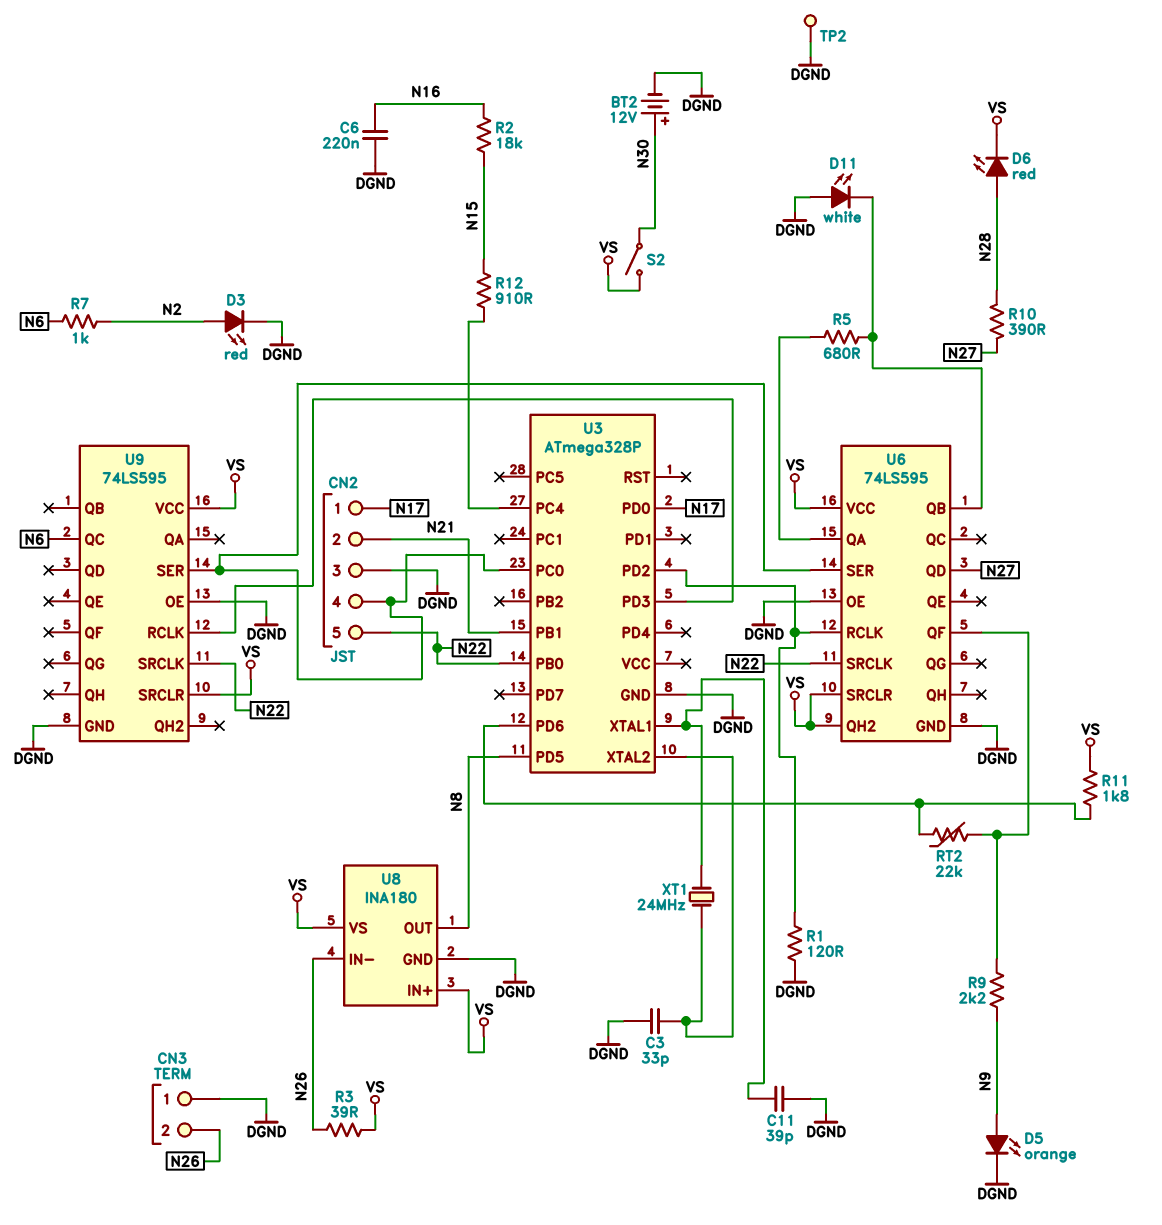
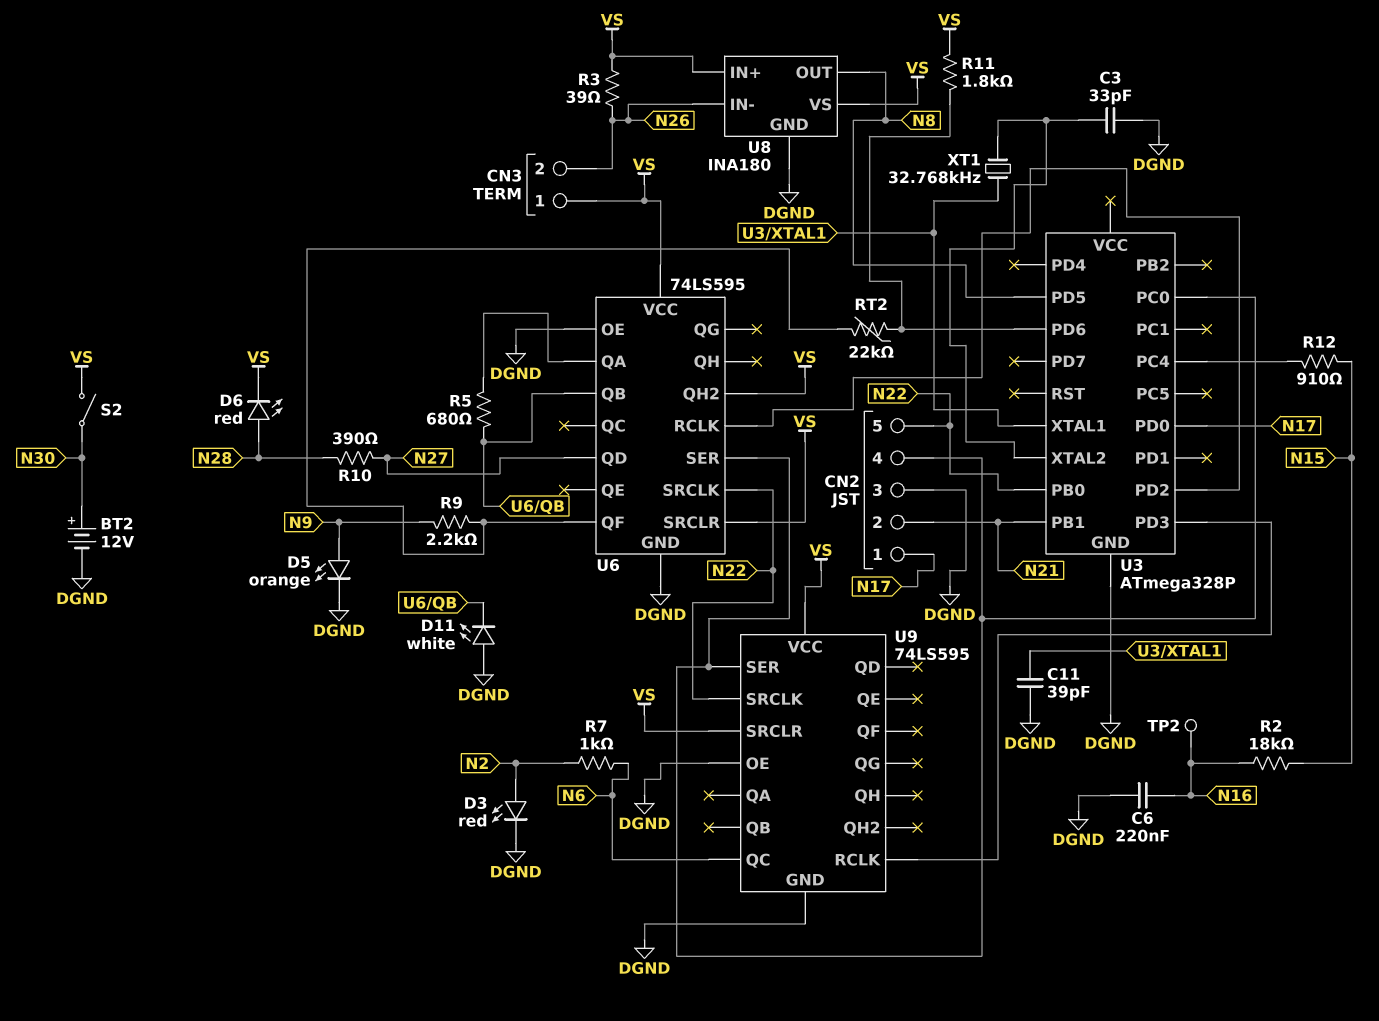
CN3 pin 1: DGND -> VS
R1: 120 (DGND, U3/PD2) -> none
TP2: test point (DGND) -> test point (N16)
XT1: 24MHz (U3/XTAL1, U3/XTAL2) -> 32.768kHz (U3/XTAL1, U3/XTAL2)

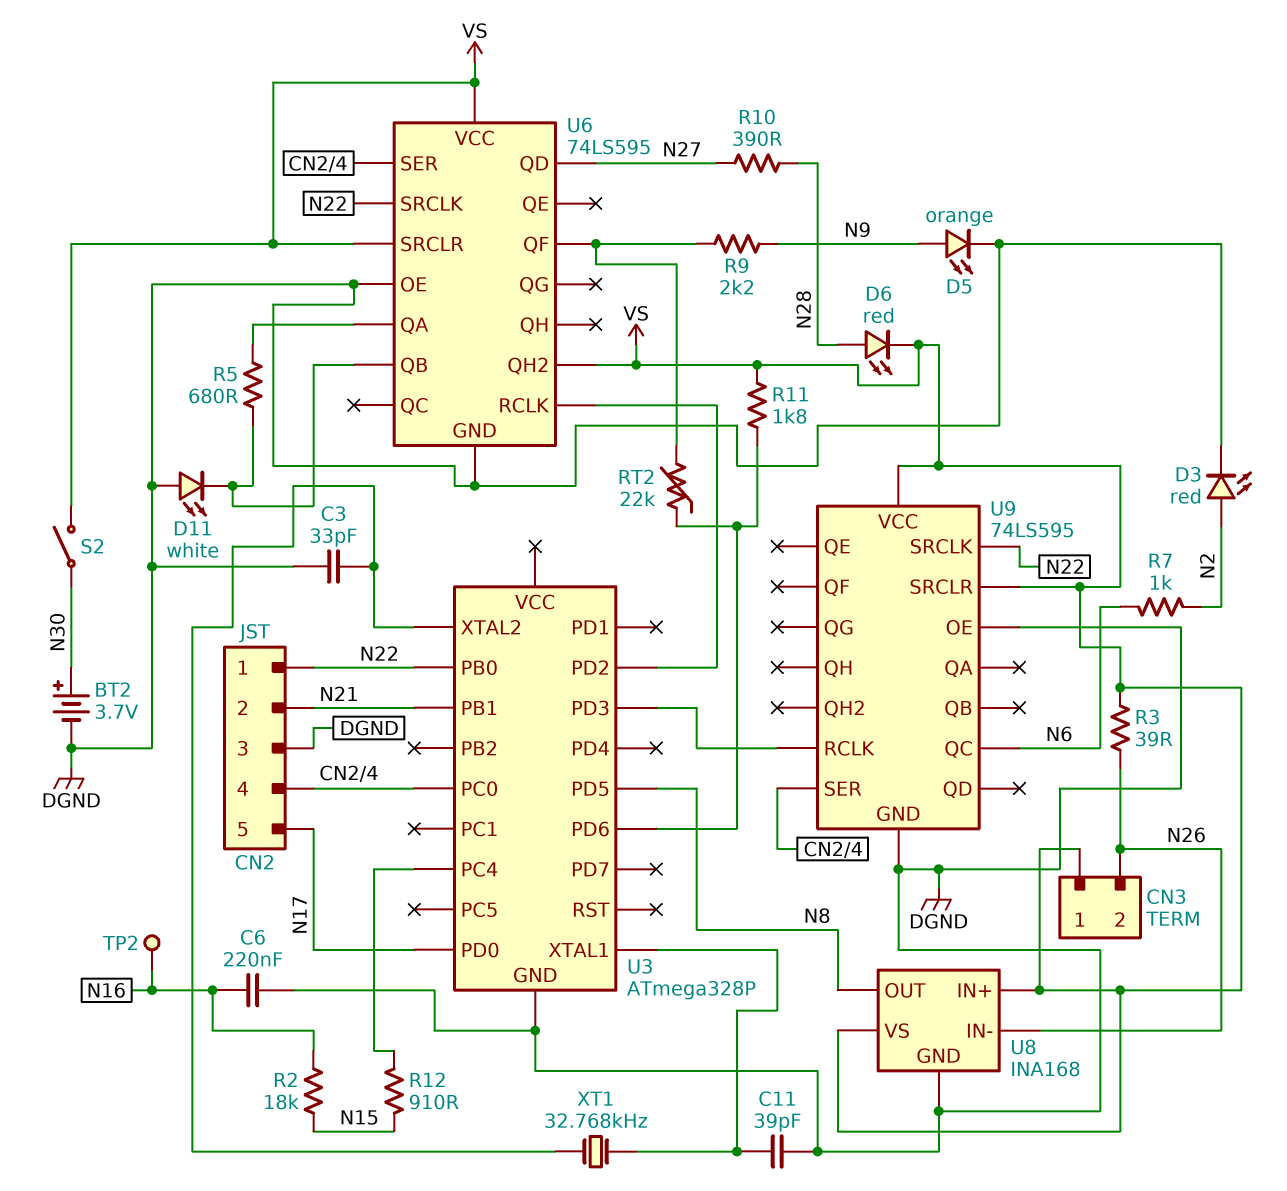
BT2: 12V (plus N30, minus DGND) -> 3.7V (plus N30, minus DGND)
CN2 pin 1: N17 -> N22
CN2 pin 5: N22 -> N17
U8: INA180 -> INA168

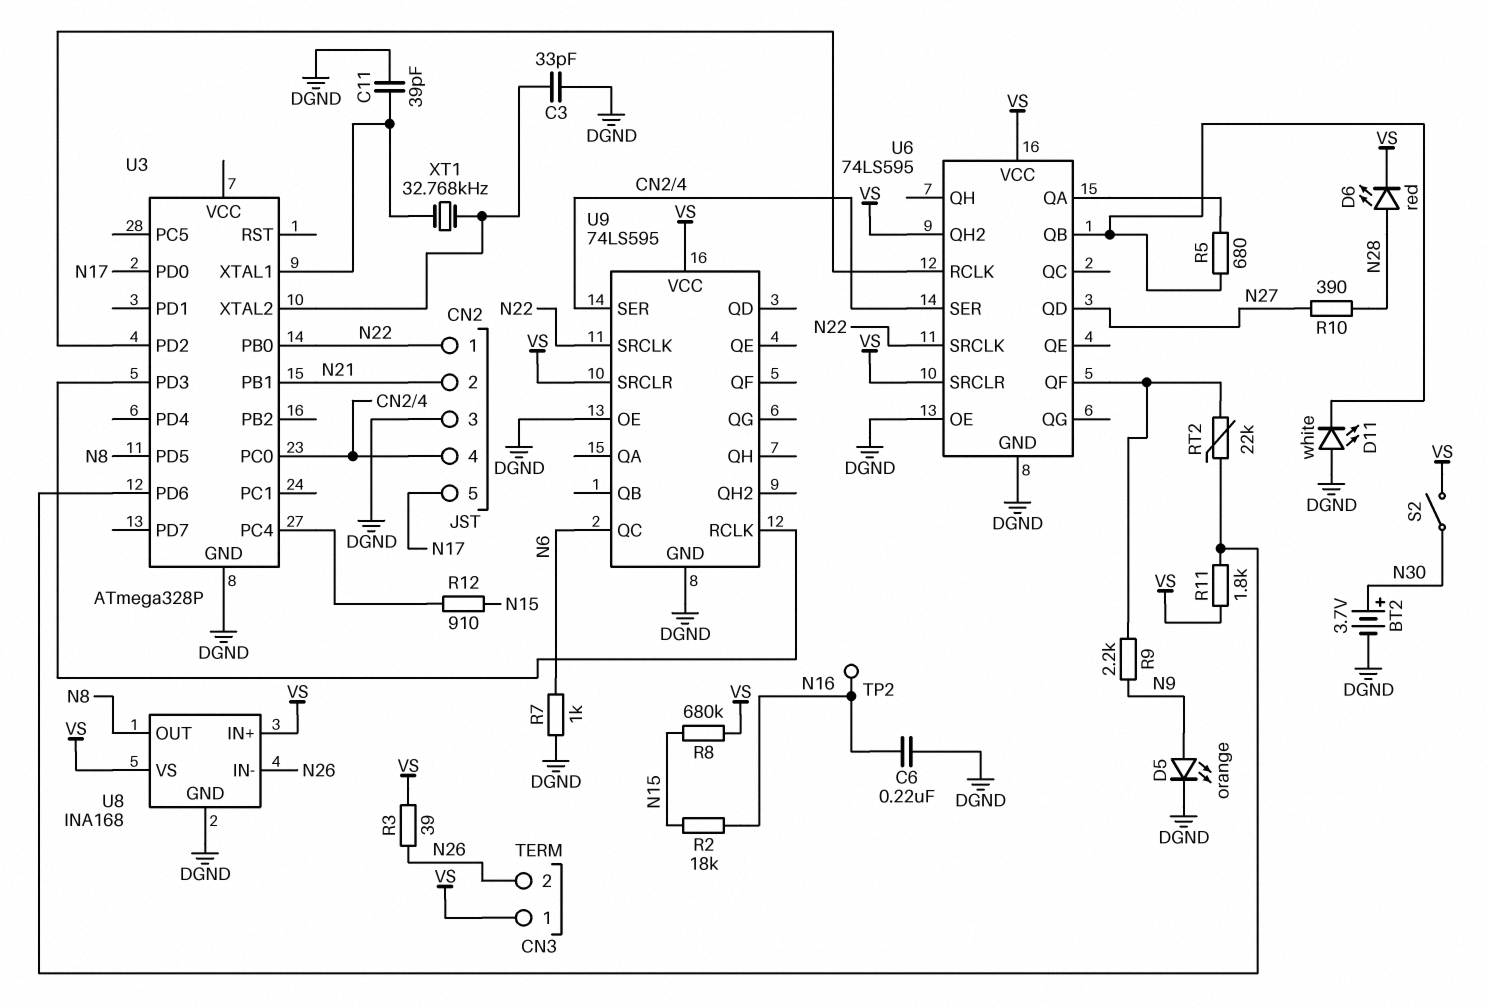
D3: LED red (A N2, K DGND) -> none
R7: 1k (N2, N6) -> 1k (DGND, N6)
R8: none -> 680k (N15, VS)

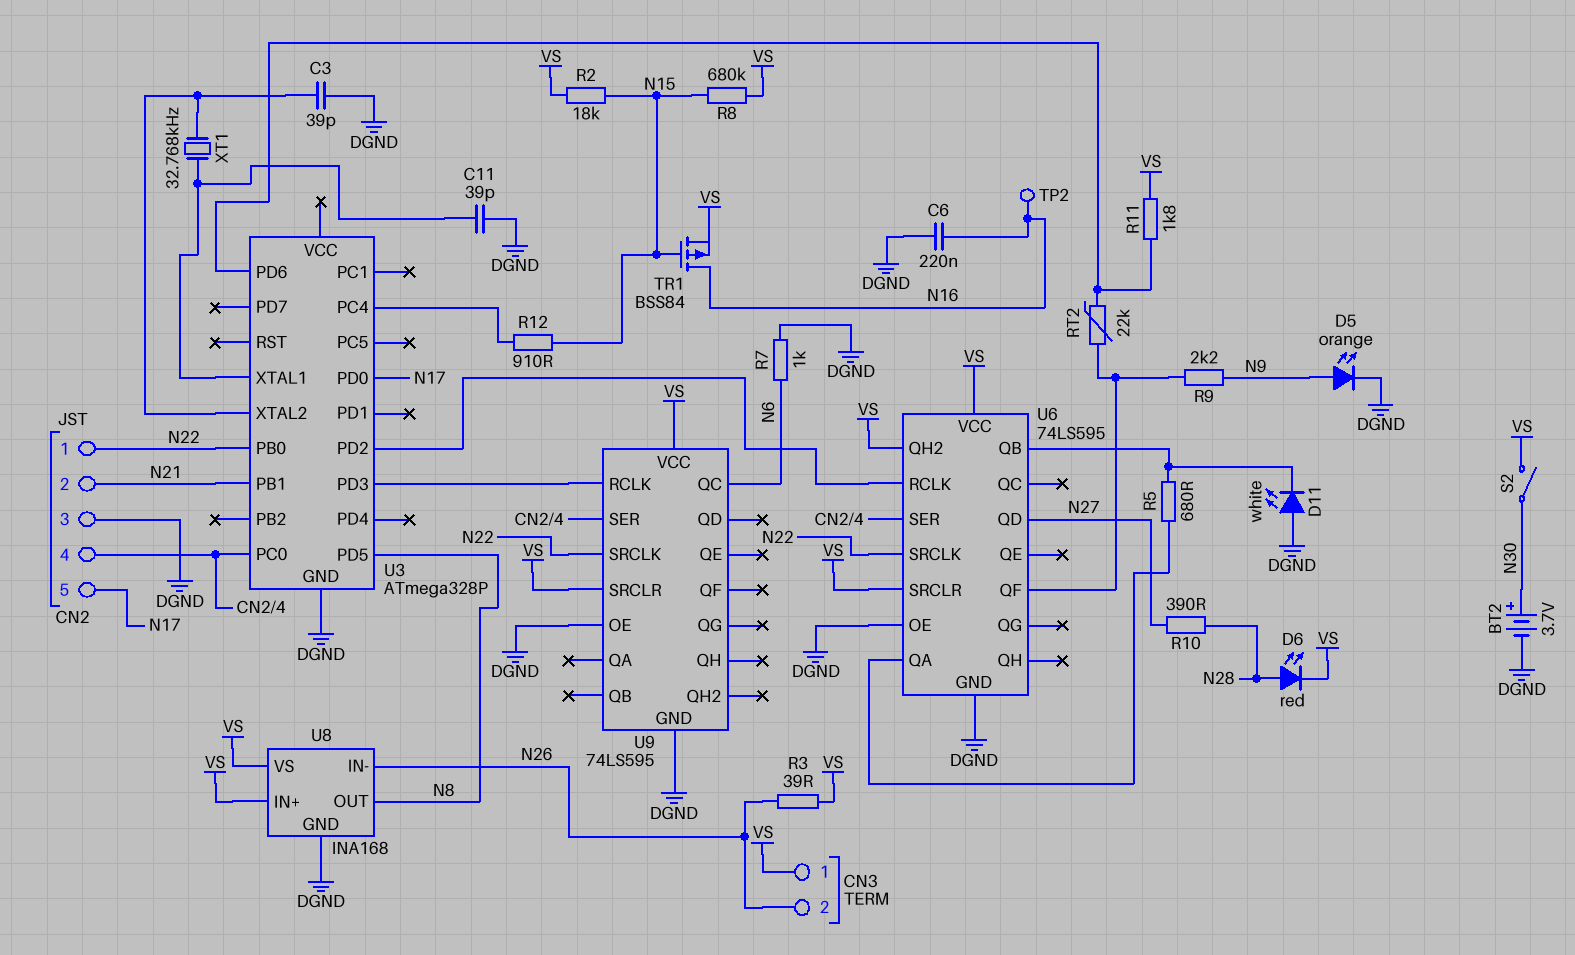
C3: 33pF (DGND, U3/XTAL2) -> 39pF (DGND, U3/XTAL2)
R2: 18k (N15, N16) -> 18k (N15, VS)
TR1: none -> PMOS BSS84 (G N15, D N16, S VS)

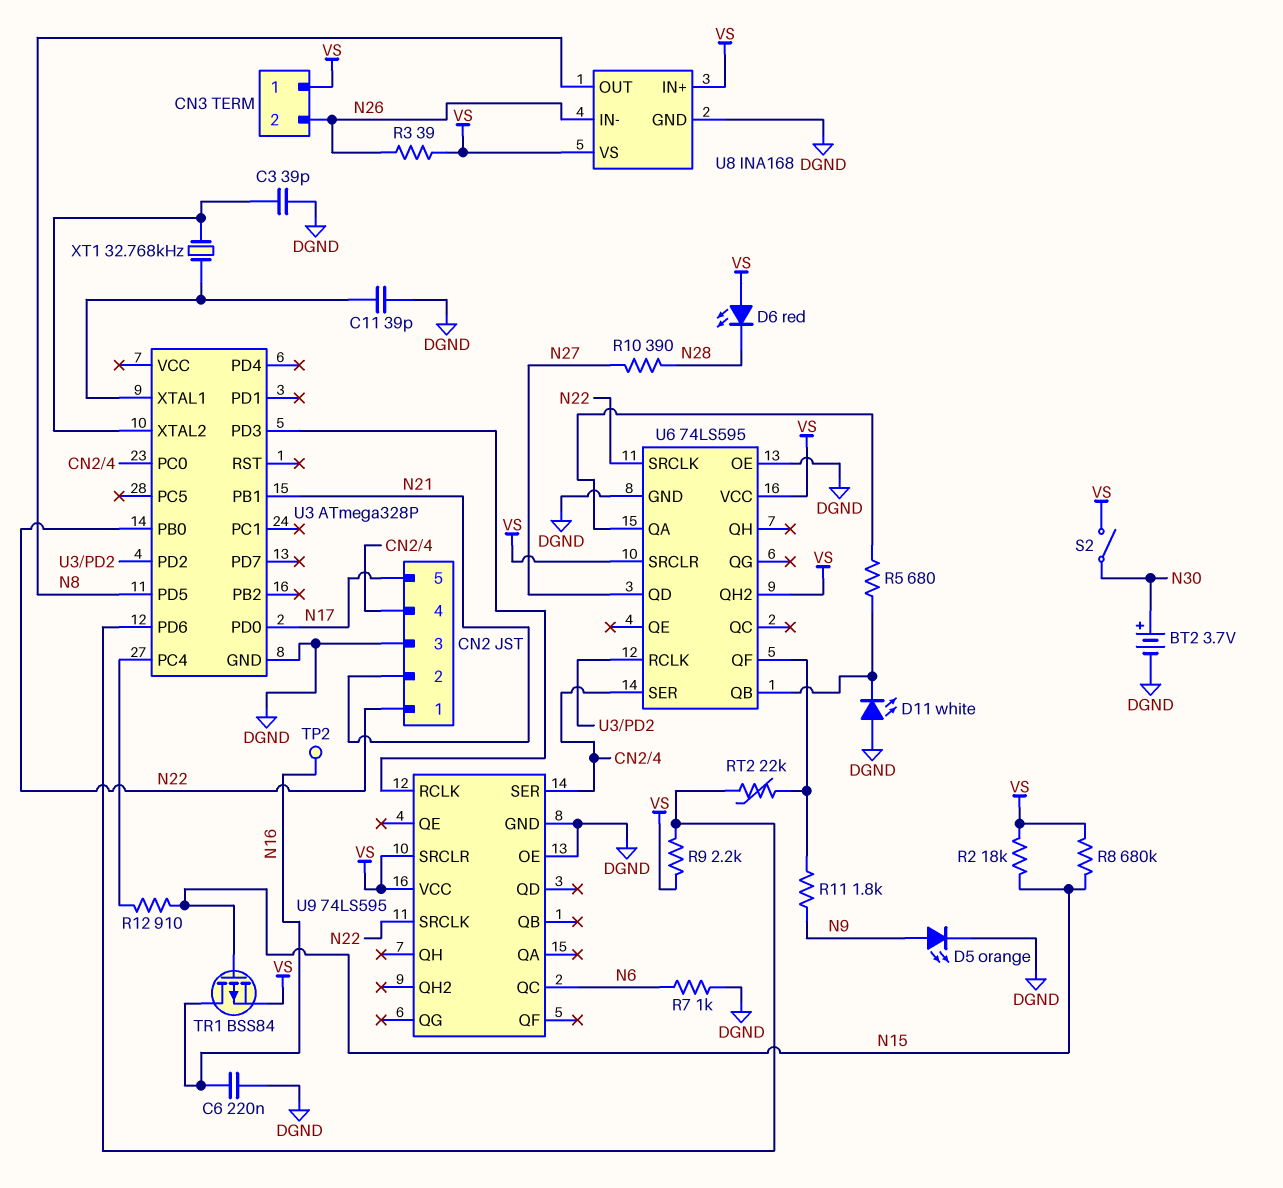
D6: LED red (A N28, K VS) -> LED red (A VS, K N28)
R9: 2.2k (N9, U6/QF) -> 2.2k (U3/PD6, VS)
R11: 1.8k (U3/PD6, VS) -> 1.8k (N9, U6/QF)

